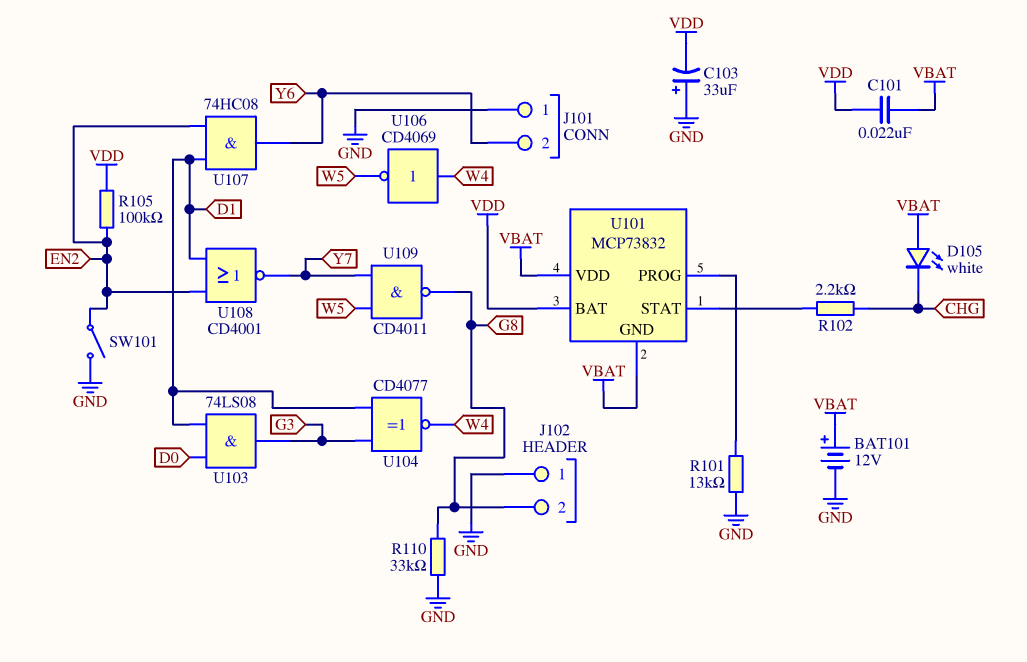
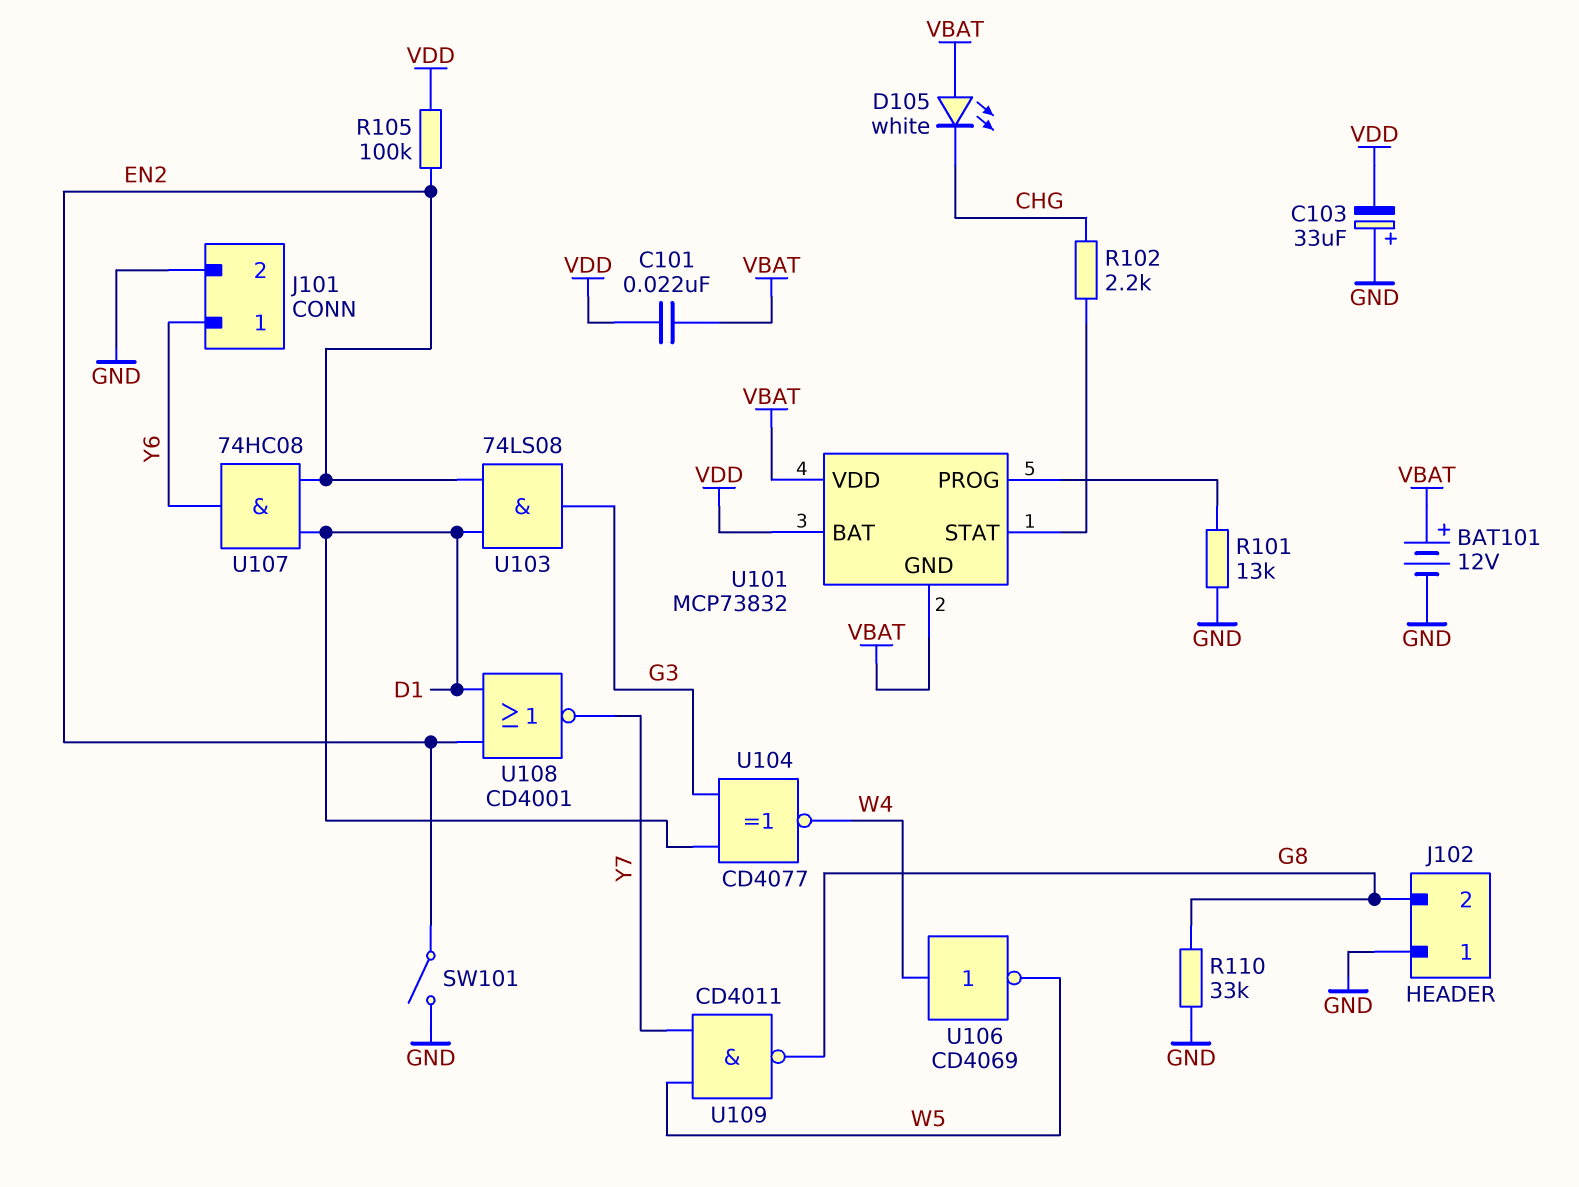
J101 pin 1: GND -> Y6
J101 pin 2: Y6 -> GND
U103: AND 74LS08 (in D0, in D1, out G3) -> AND 74LS08 (in D1, in EN2, out G3)

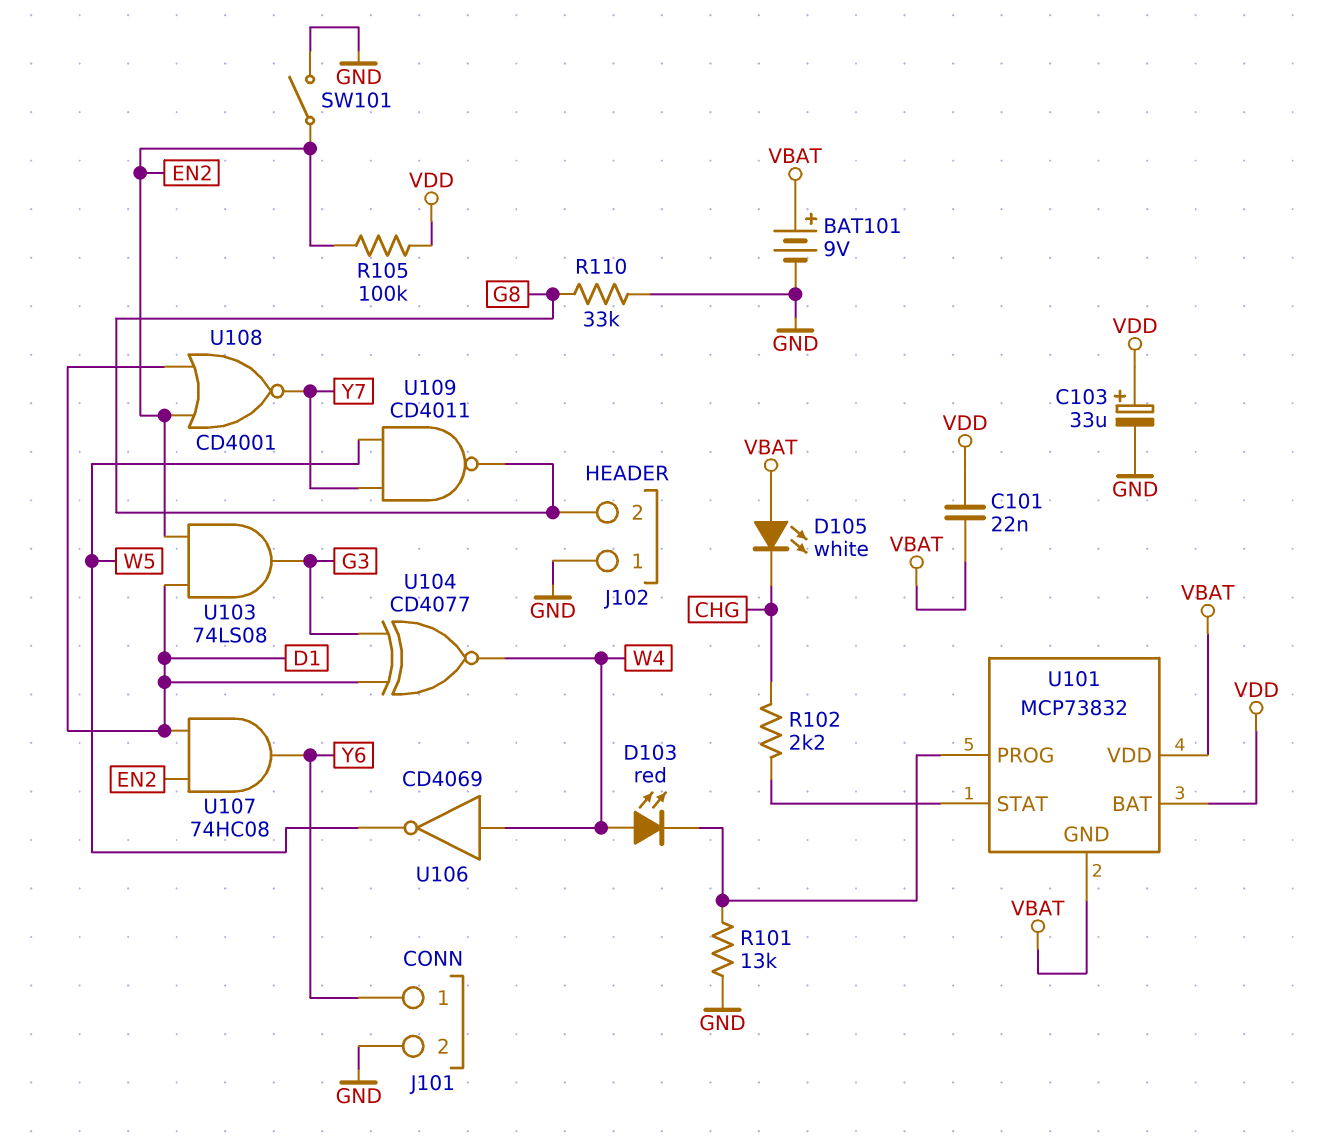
BAT101: 12V (plus VBAT, minus GND) -> 9V (plus VBAT, minus GND)
C103: 33uF (plus GND, minus VDD) -> 33uF (plus VDD, minus GND)
D103: none -> LED red (A W4, K U101/PROG)

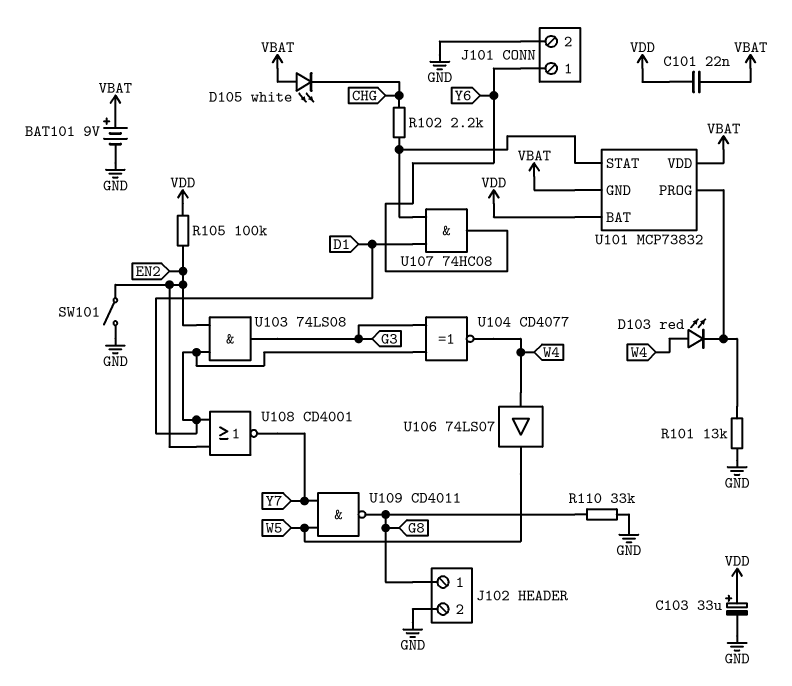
J102 pin 1: GND -> G8
J102 pin 2: G8 -> GND
U106: NOT CD4069 (in W4, out W5) -> buffer 74LS07 (in W4, out W5)
U107: AND 74HC08 (in D1, in EN2, out Y6) -> AND 74HC08 (in D1, in U101/STAT, out Y6)

